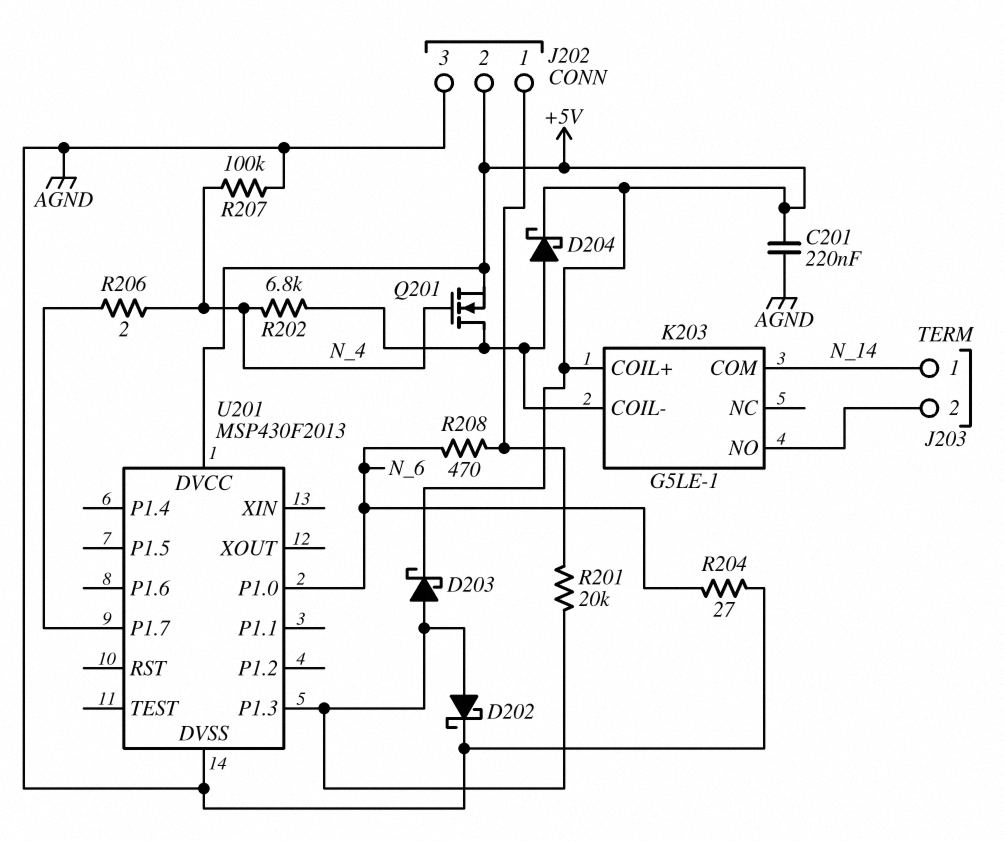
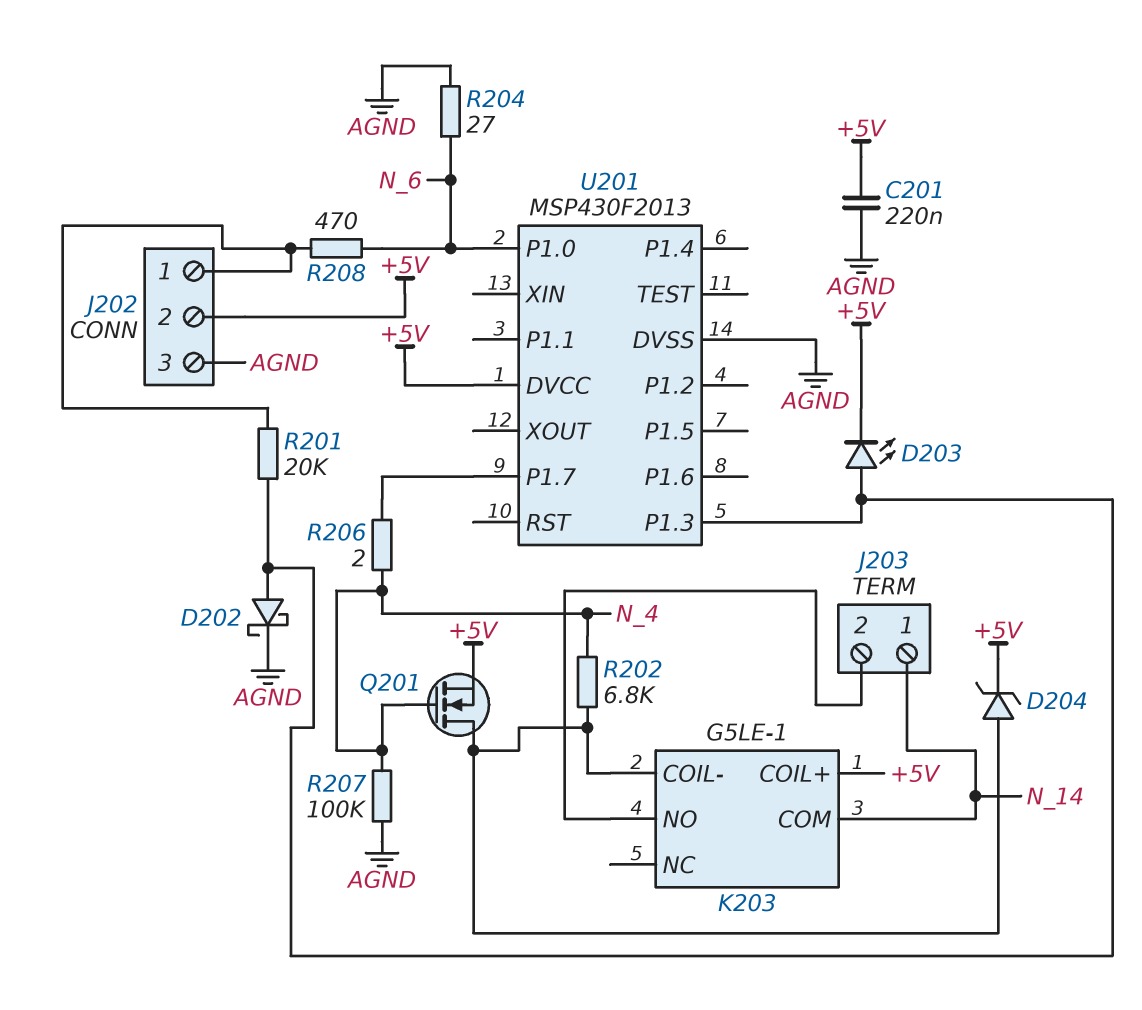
D203: schottky (A U201/P1.3, K +5V) -> LED (A U201/P1.3, K +5V)
D204: schottky (A K203/COIL-, K +5V) -> zener (A K203/COIL-, K +5V)

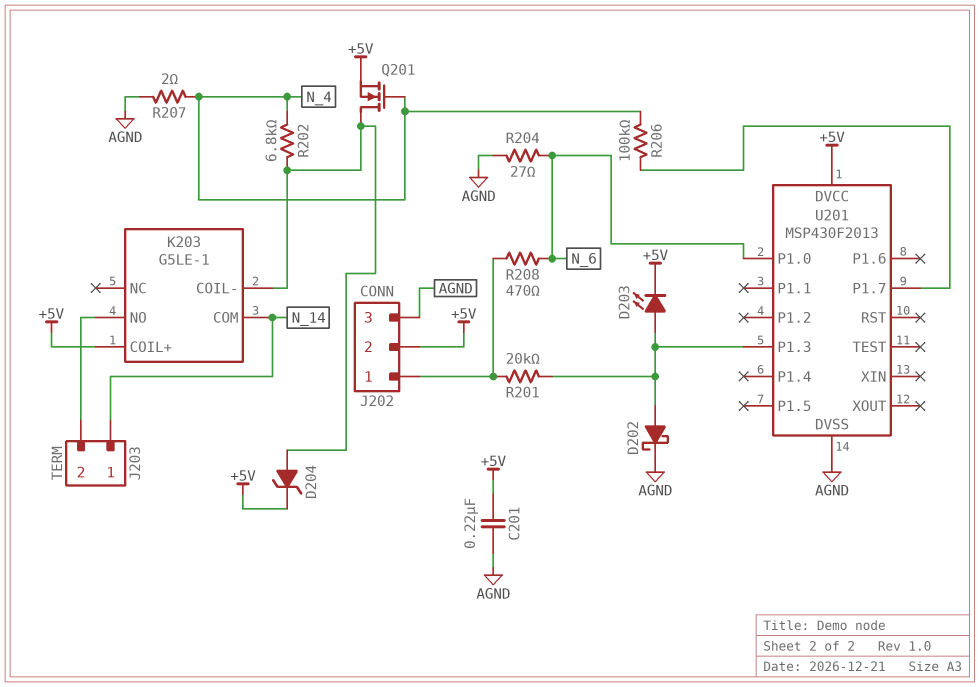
R206: 2 (N_4, U201/P1.7) -> 100k (N_4, U201/P1.7)
R207: 100k (AGND, N_4) -> 2 (AGND, N_4)

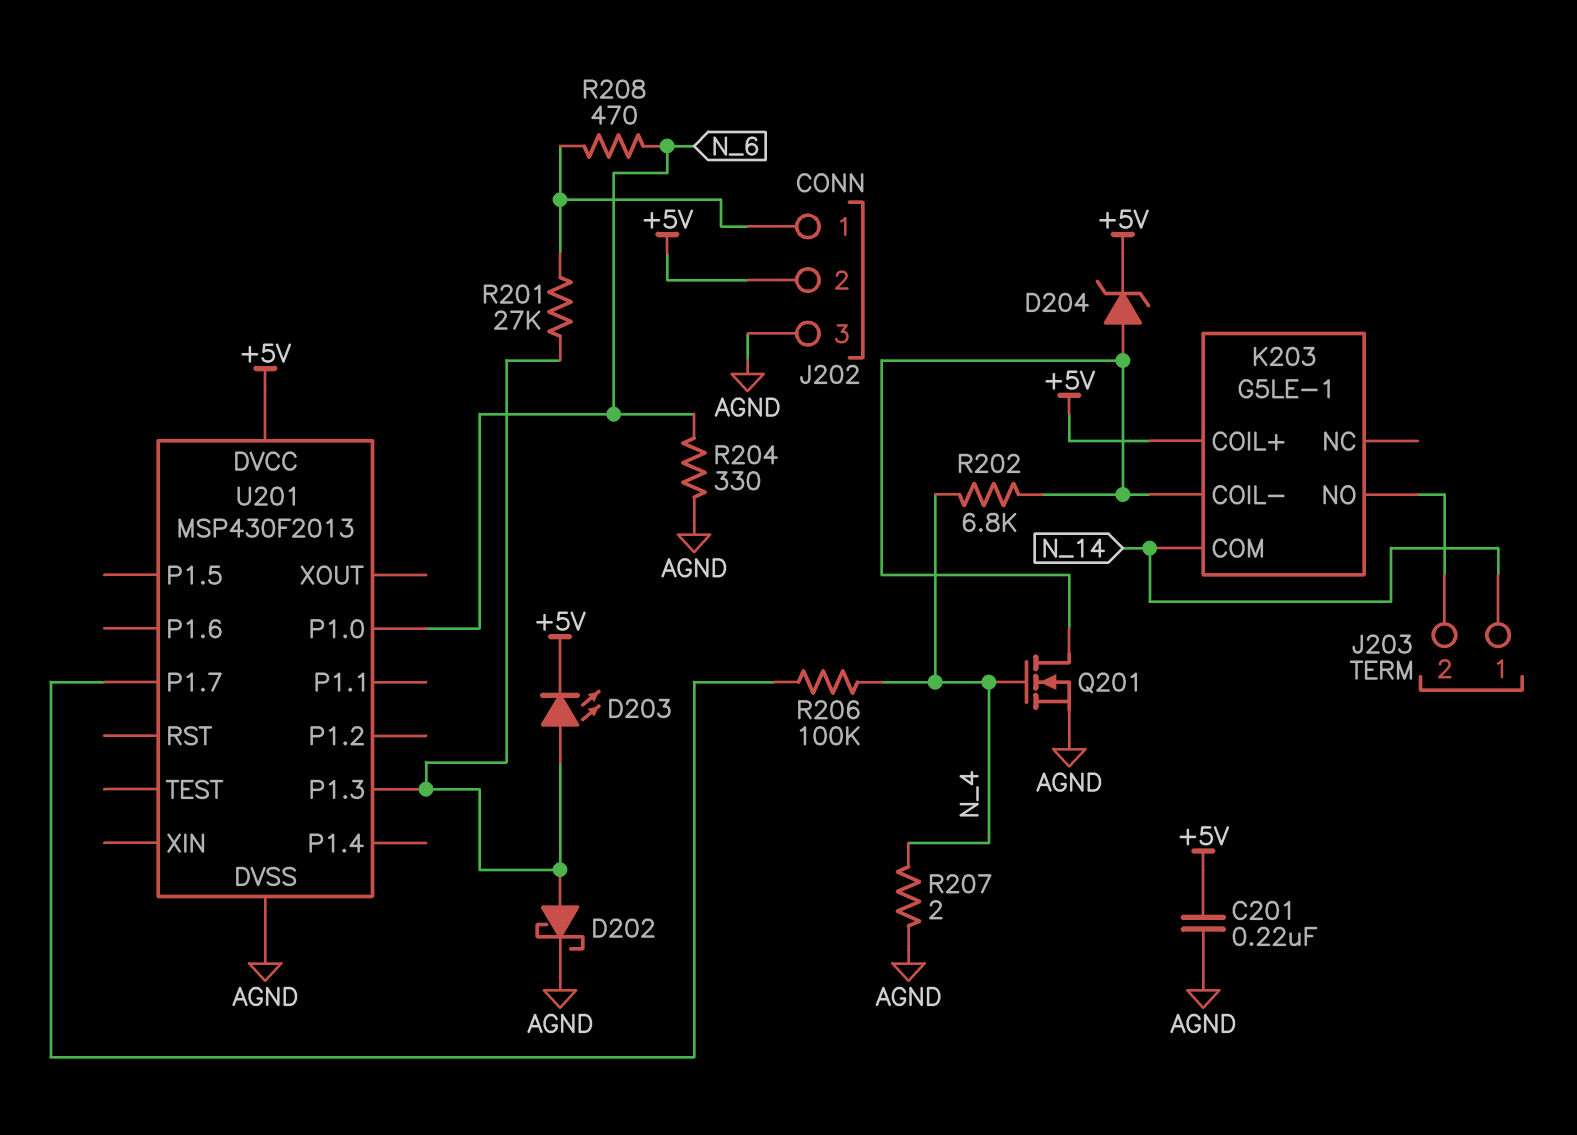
Q201: NMOS (G N_4, D K203/COIL-, S +5V) -> NMOS (G N_4, D K203/COIL-, S AGND)
R201: 20k (J202/1, U201/P1.3) -> 27k (J202/1, U201/P1.3)
R204: 27 (AGND, N_6) -> 330 (AGND, N_6)

